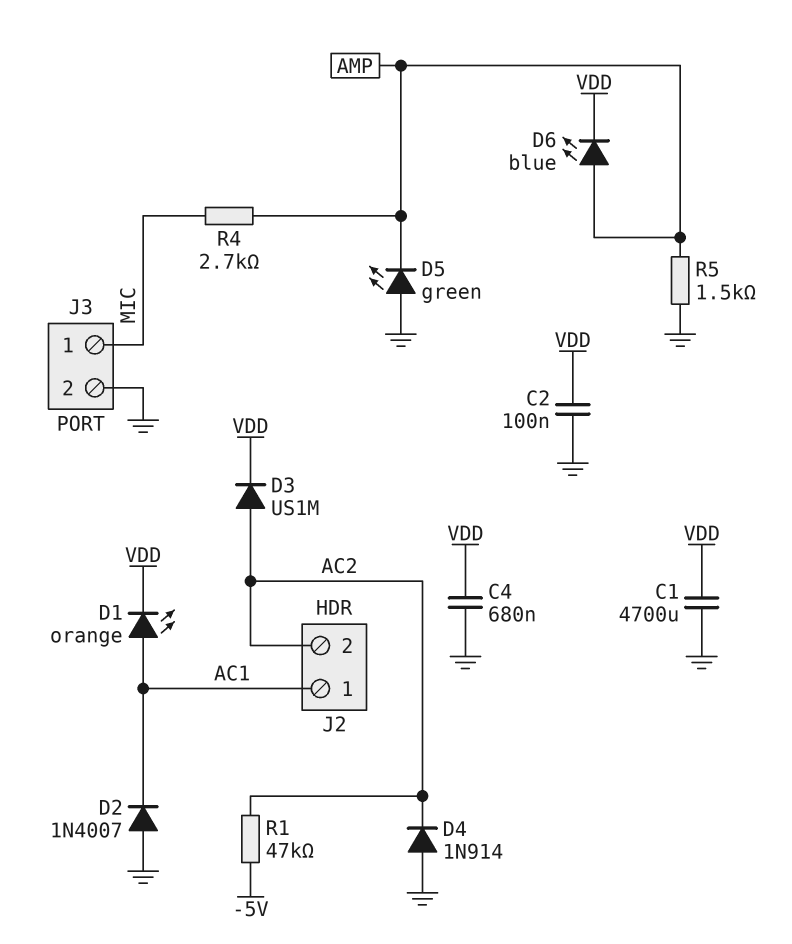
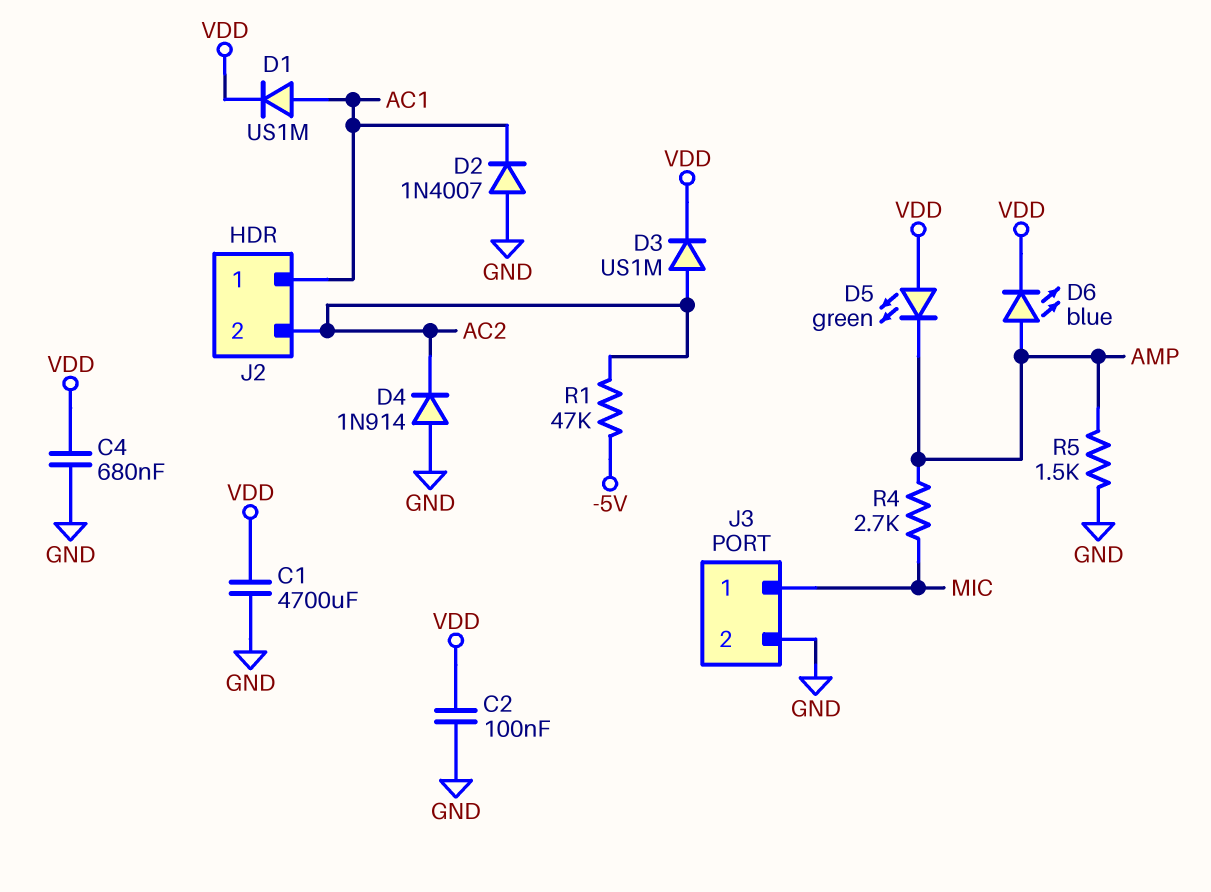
D1: LED orange (A AC1, K VDD) -> diode US1M (A AC1, K VDD)
D5: LED green (A GND, K AMP) -> LED green (A VDD, K AMP)

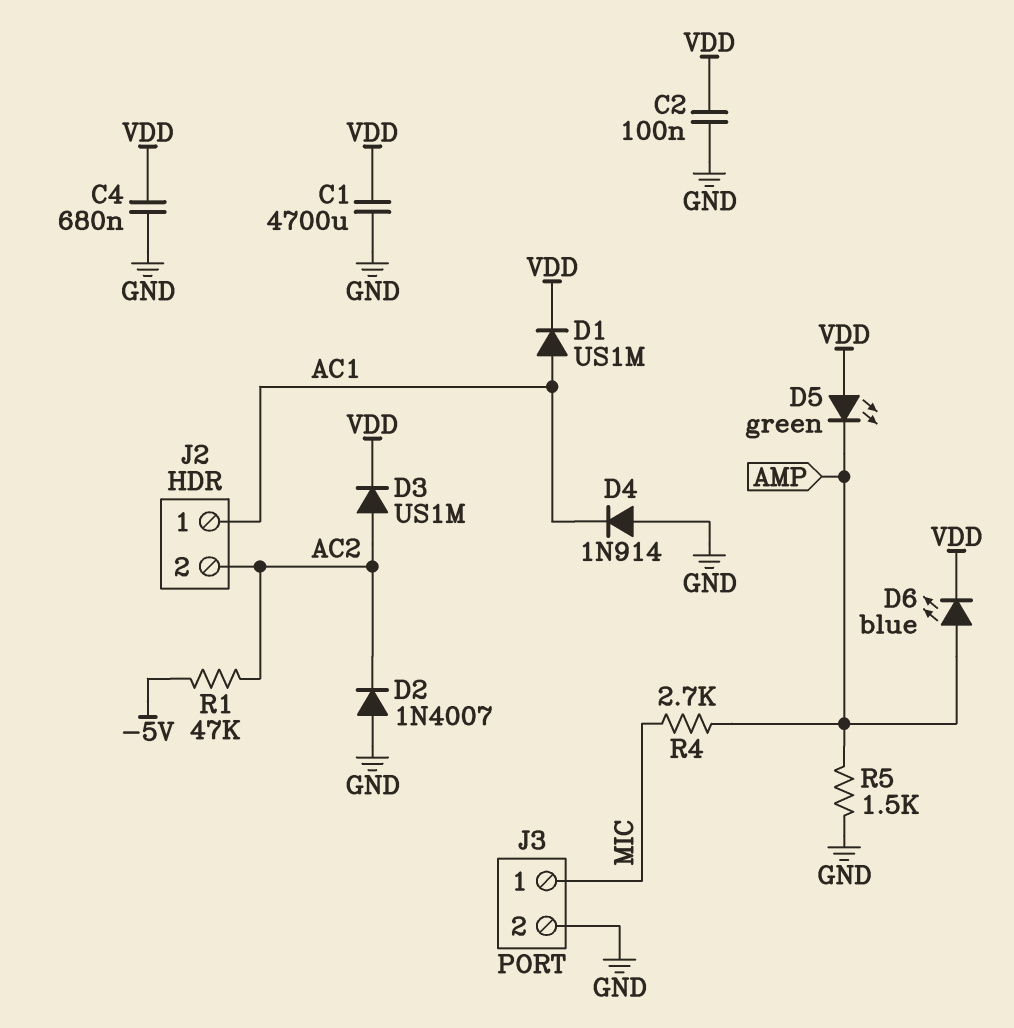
D2: diode 1N4007 (A GND, K AC1) -> diode 1N4007 (A GND, K AC2)
D4: diode 1N914 (A GND, K AC2) -> diode 1N914 (A GND, K AC1)

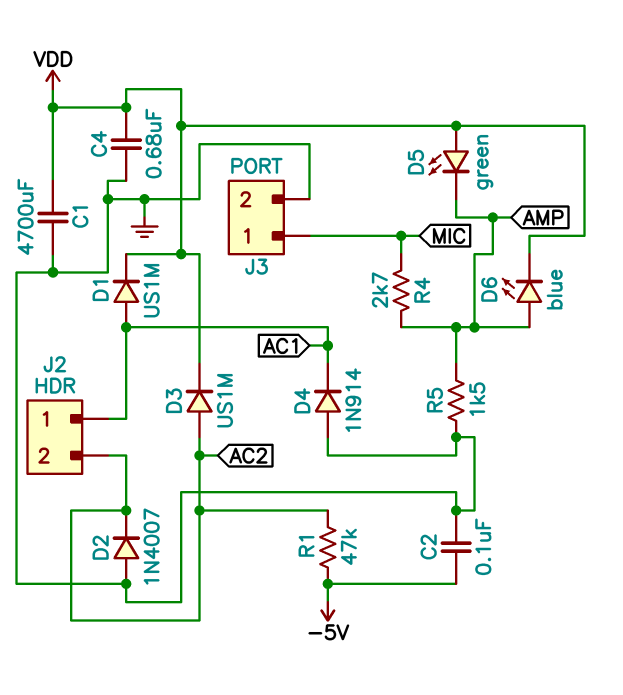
C2: 100nF (GND, VDD) -> 100nF (-5V, GND)

